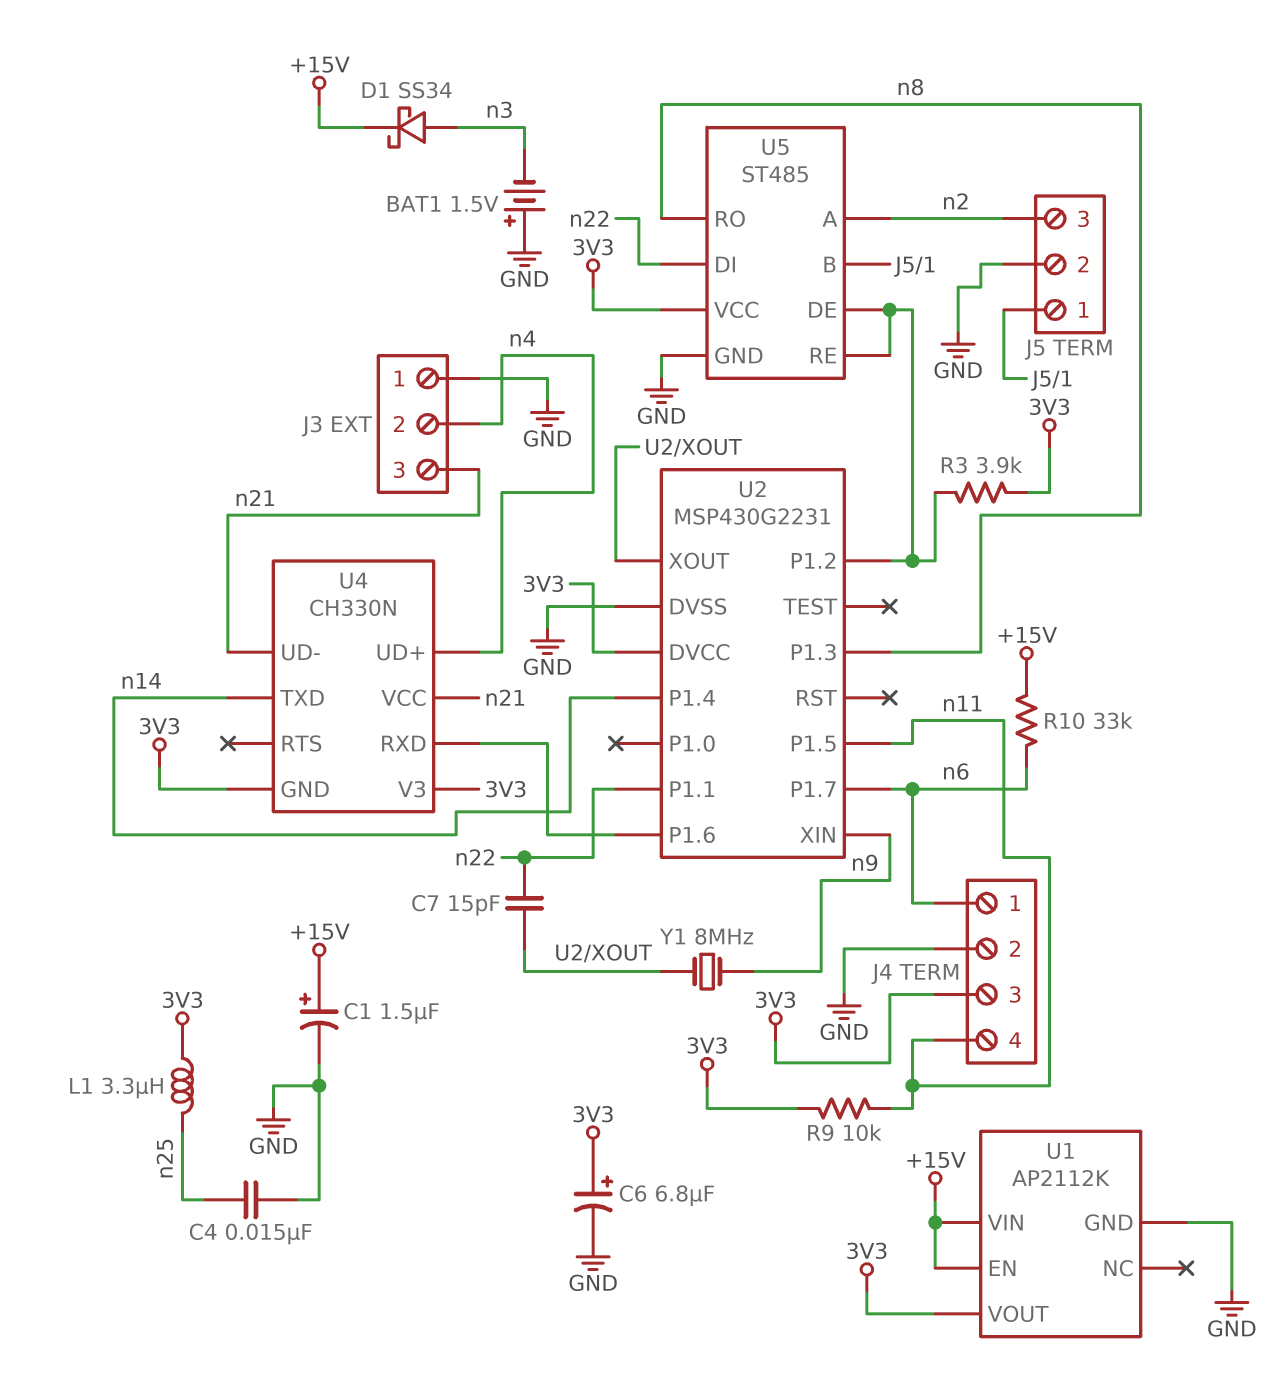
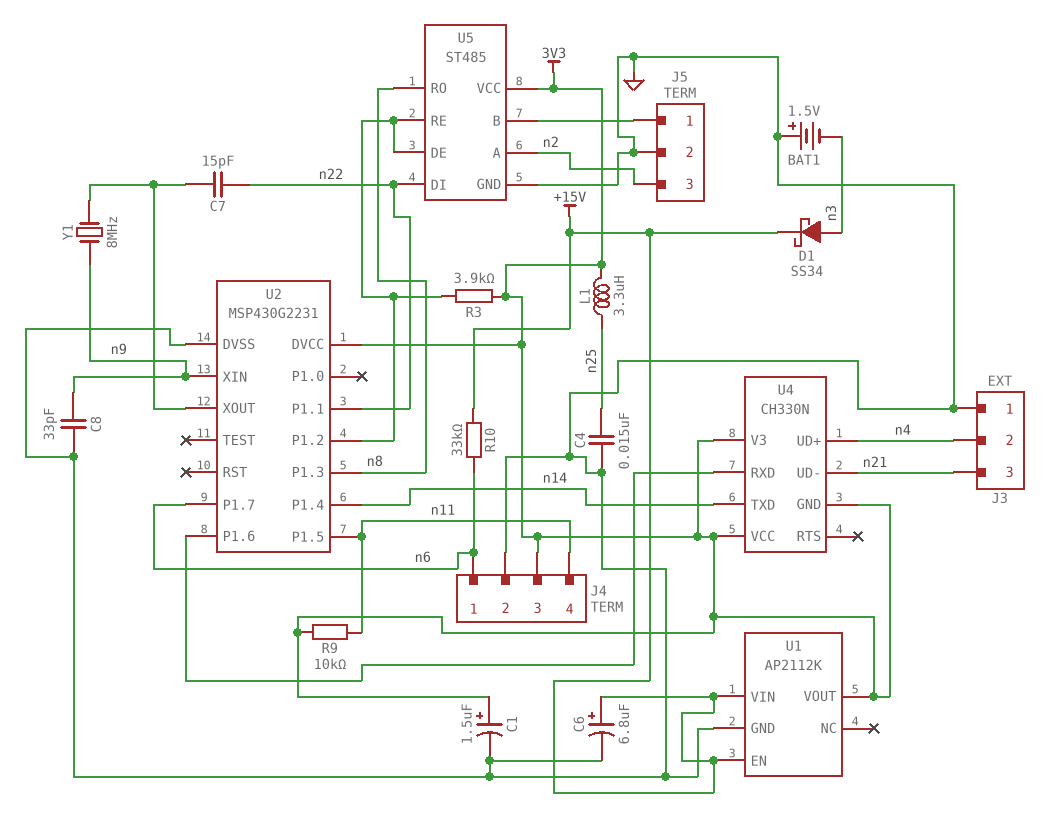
C1: 1.5uF (plus +15V, minus GND) -> 1.5uF (plus 3V3, minus GND)
C6: 6.8uF (plus 3V3, minus GND) -> 6.8uF (plus +15V, minus GND)
C8: none -> 33pF (GND, n9)
U4 pin VCC: n21 -> 3V3

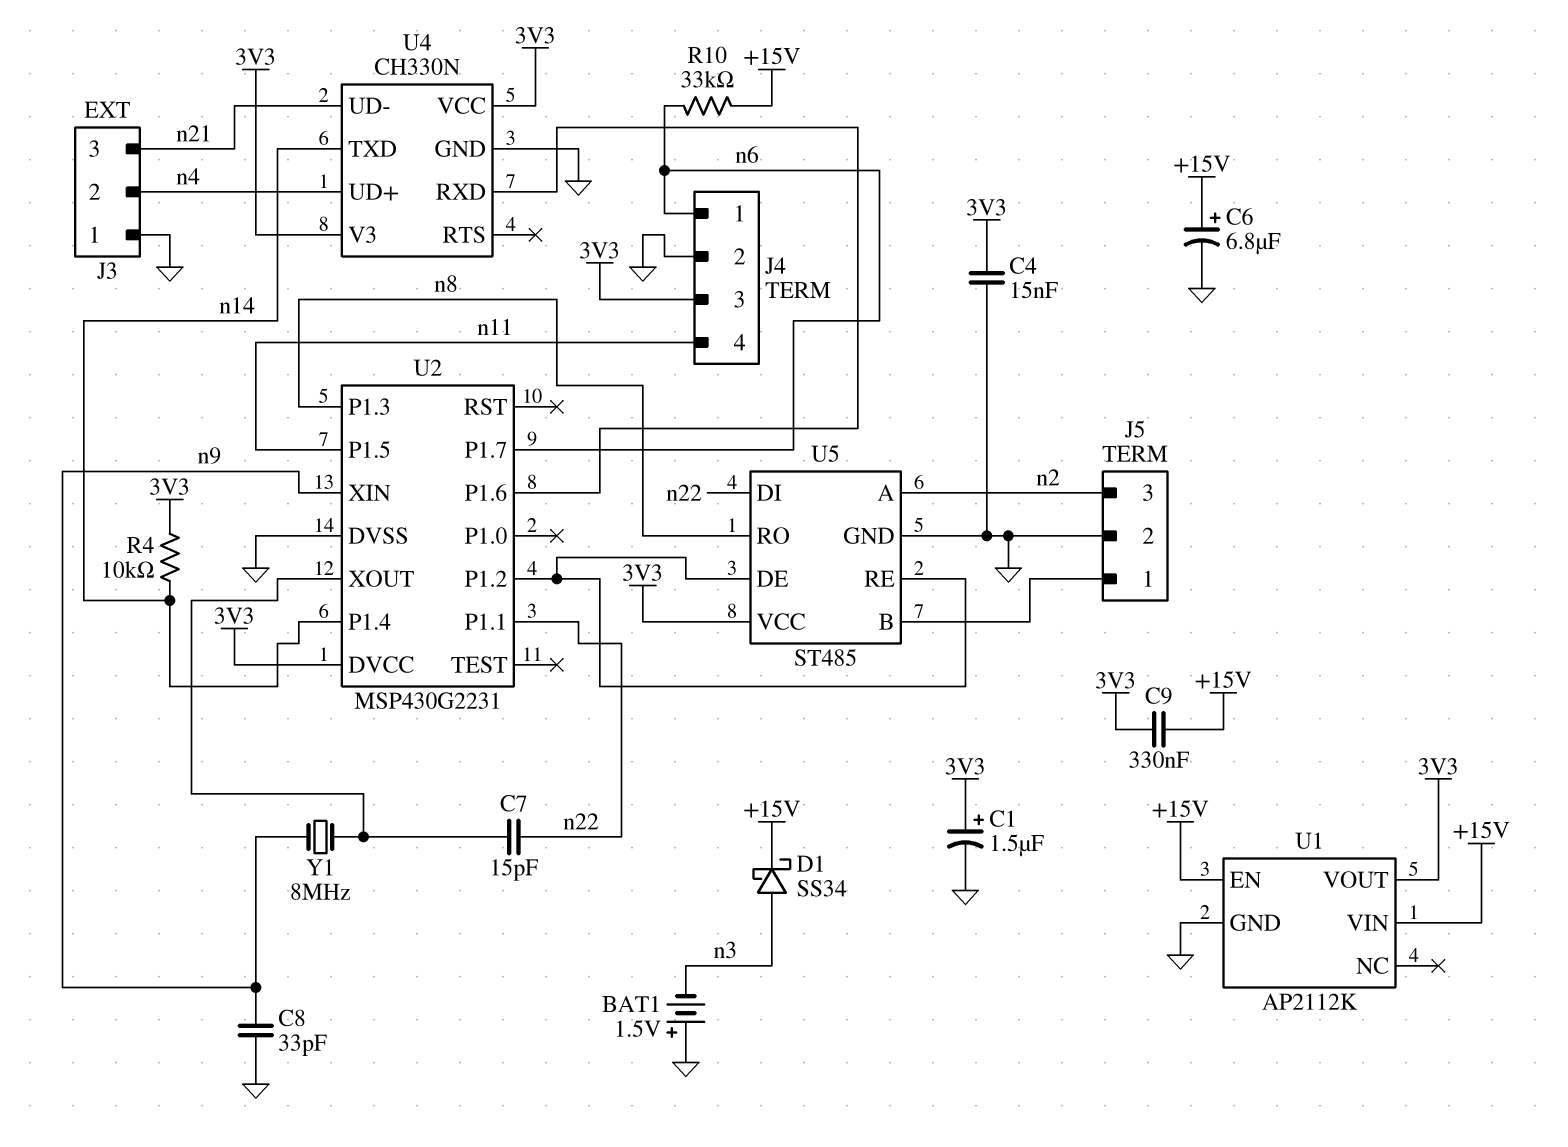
C4: 15nF (GND, n25) -> 15nF (3V3, GND)
C9: none -> 330nF (+15V, 3V3)
L1: 3.3uH (3V3, n25) -> none
R3: 3.9k (3V3, U2/P1.2) -> none
R4: none -> 10k (3V3, n14)
R9: 10k (3V3, n11) -> none
U4 pin GND: 3V3 -> GND

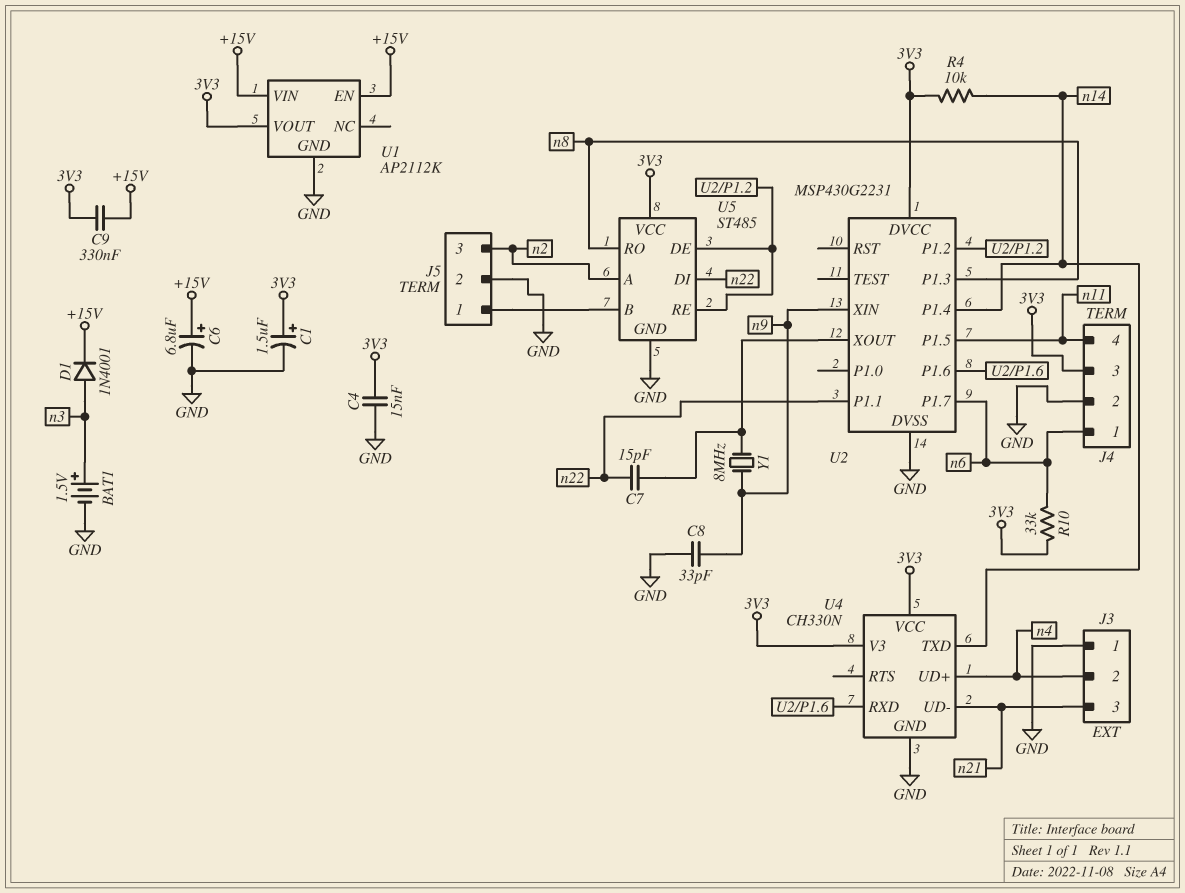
BAT1: 1.5V (plus GND, minus n3) -> 1.5V (plus n3, minus GND)
D1: schottky SS34 (A n3, K +15V) -> diode 1N4001 (A n3, K +15V)
R10: 33k (+15V, n6) -> 33k (3V3, n6)

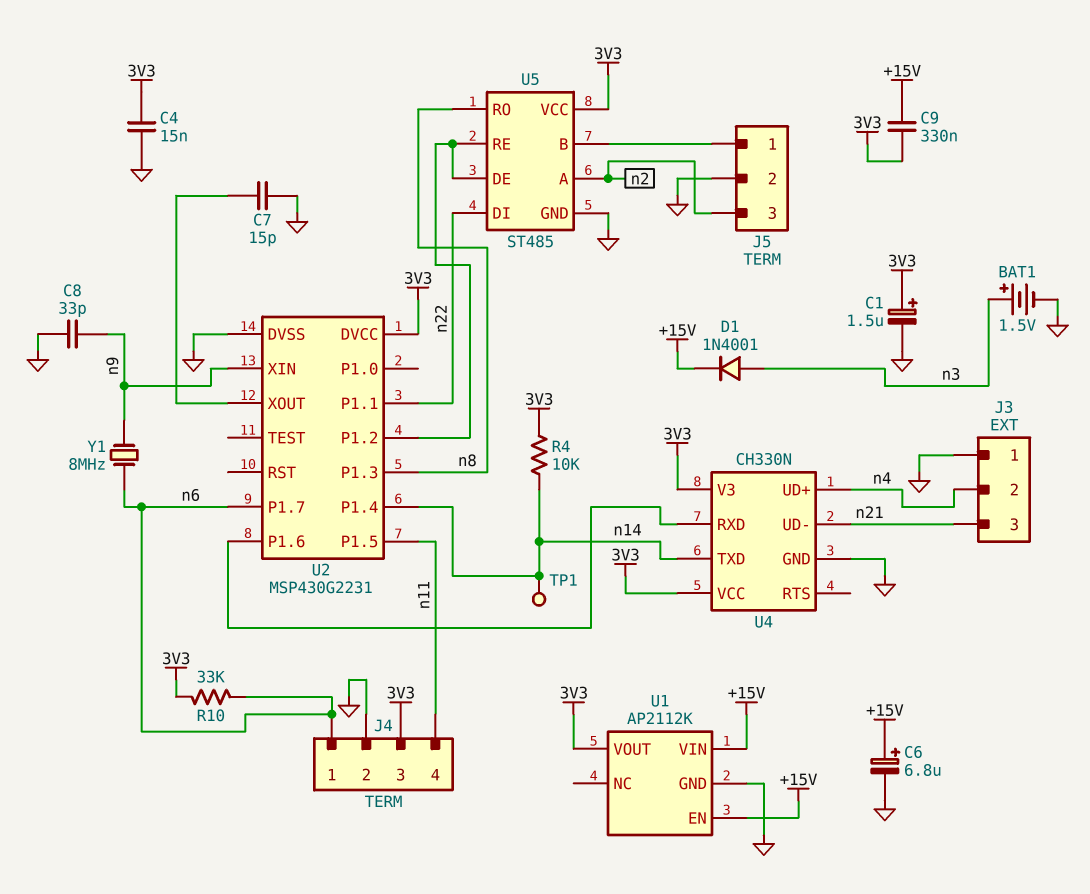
C7: 15pF (U2/XOUT, n22) -> 15pF (GND, U2/XOUT)
TP1: none -> test point (n14)
Y1: 8MHz (U2/XOUT, n9) -> 8MHz (n6, n9)

